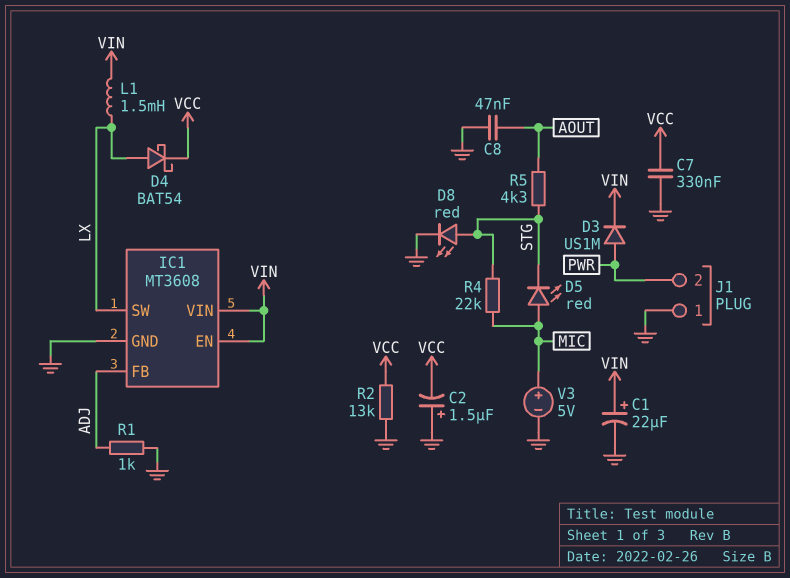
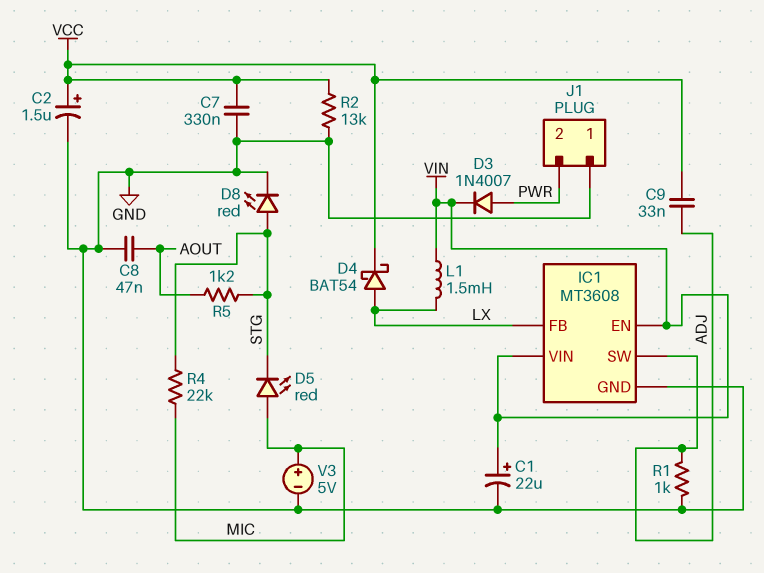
C2: 1.5uF (plus GND, minus VCC) -> 1.5uF (plus VCC, minus GND)
C9: none -> 33nF (ADJ, VCC)
D3: diode US1M (A PWR, K VIN) -> diode 1N4007 (A PWR, K VIN)
IC1 pin FB: ADJ -> LX
IC1 pin SW: LX -> ADJ
R5: 4.3k (AOUT, STG) -> 1.2k (AOUT, STG)

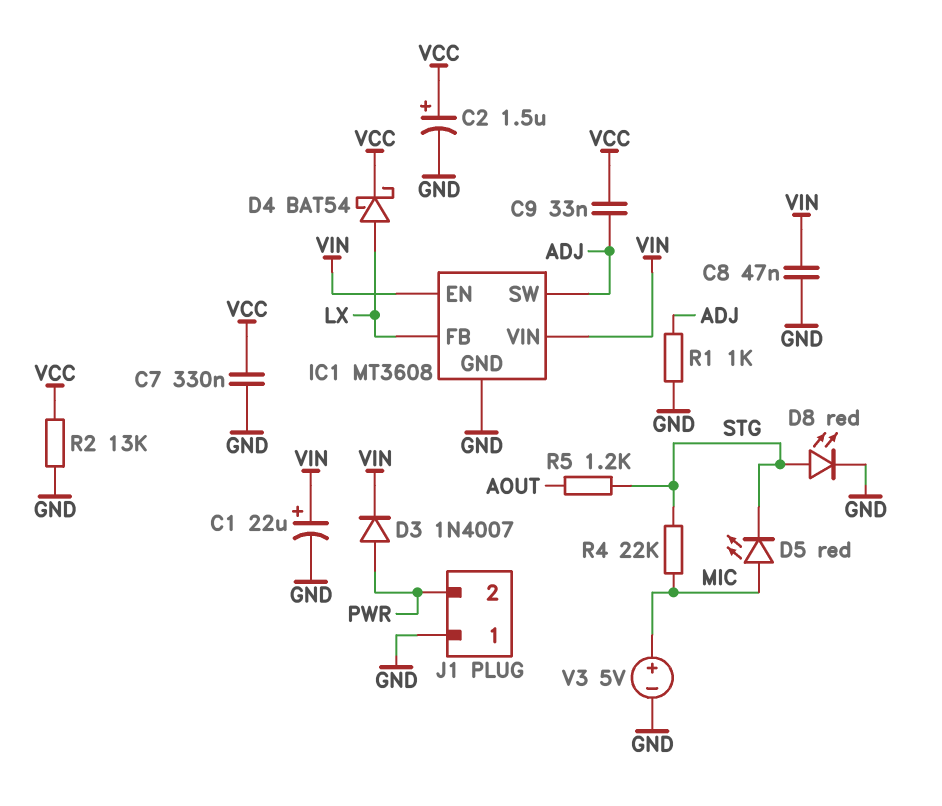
C8: 47nF (AOUT, GND) -> 47nF (GND, VIN)
L1: 1.5mH (LX, VIN) -> none

